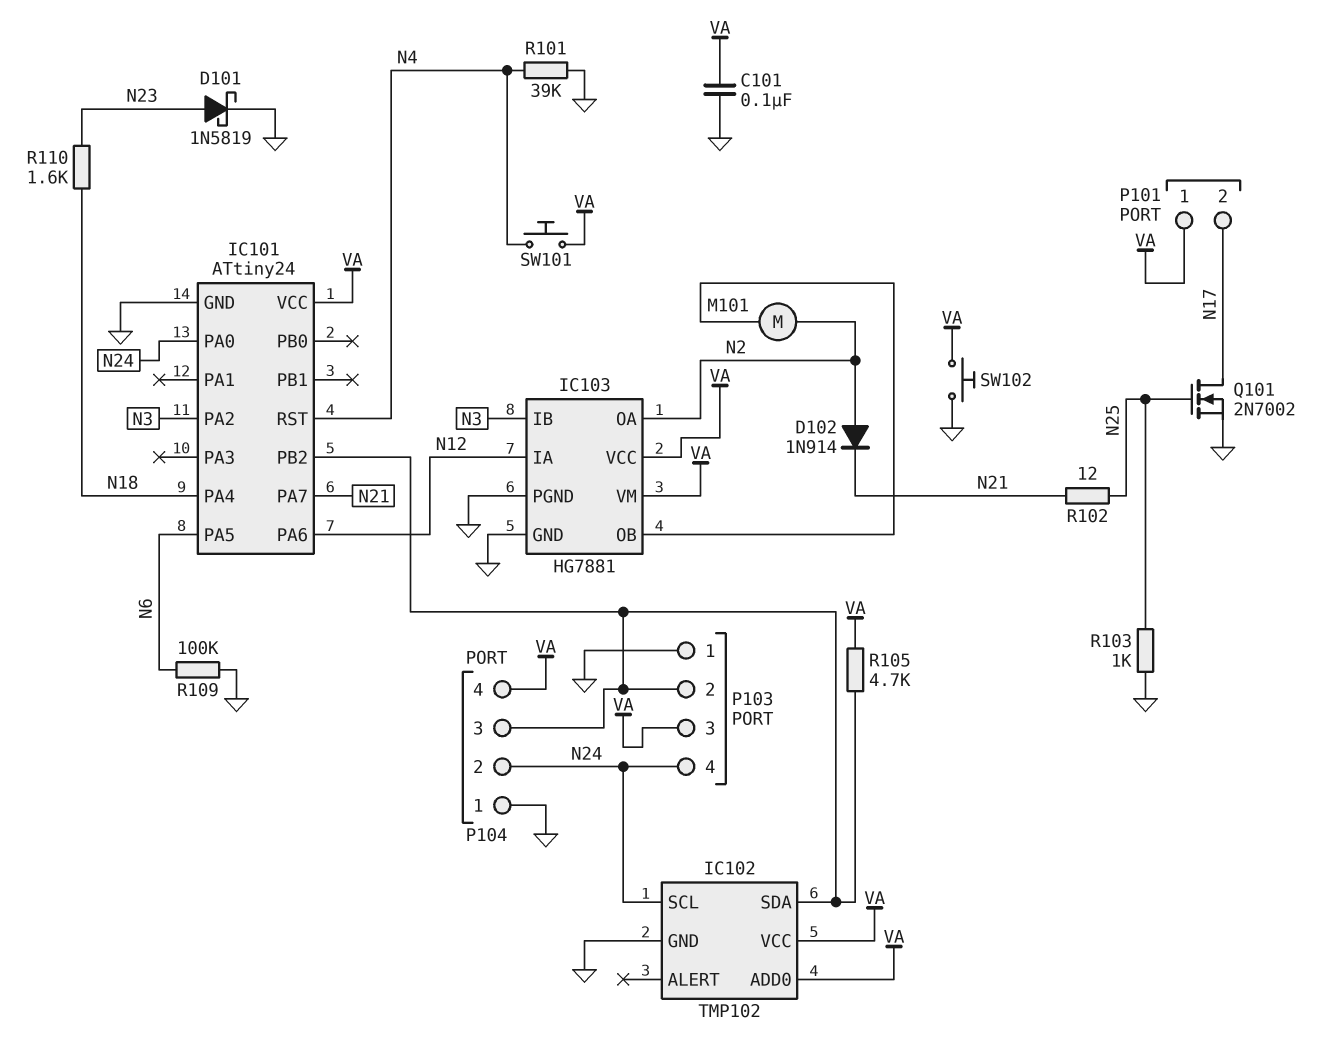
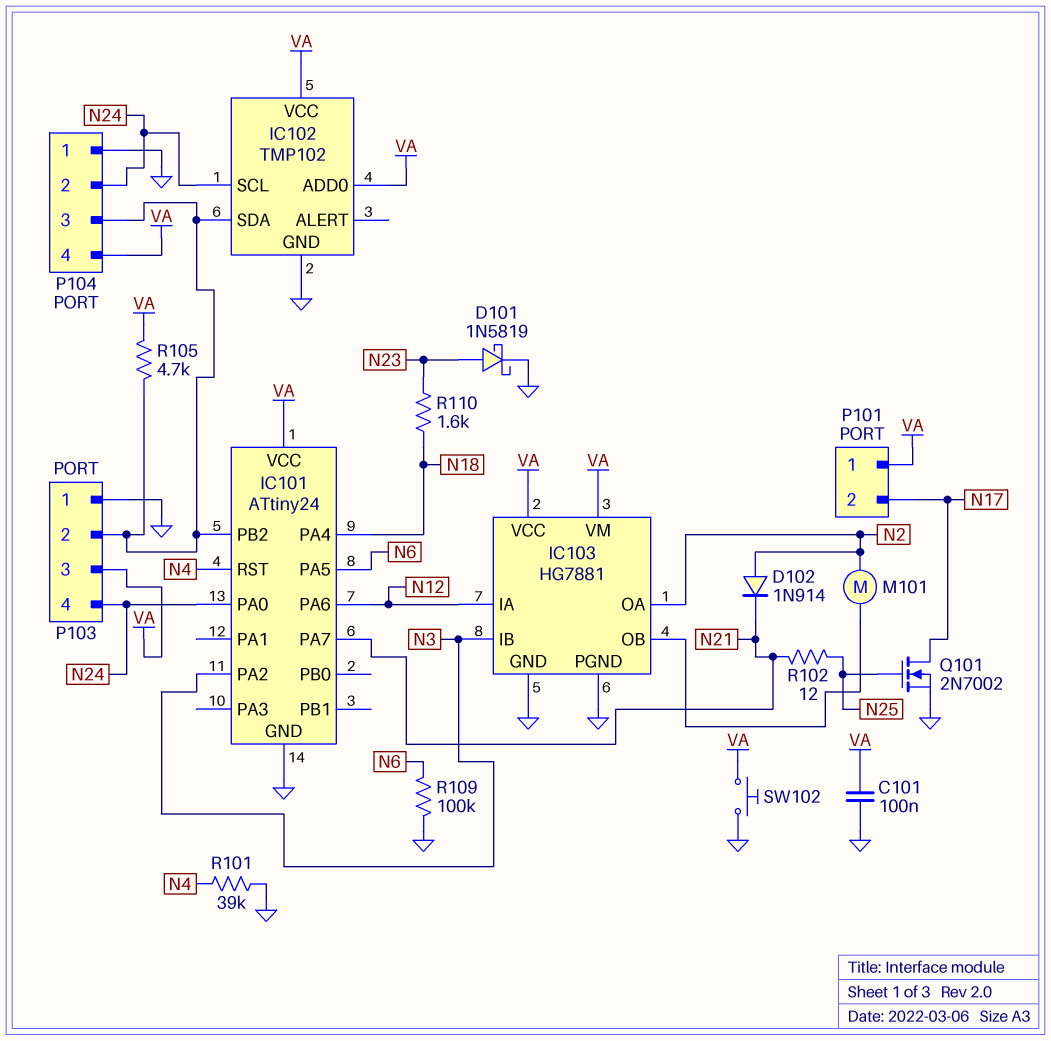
R103: 1k (GND, N25) -> none
SW101: button (N4, VA) -> none

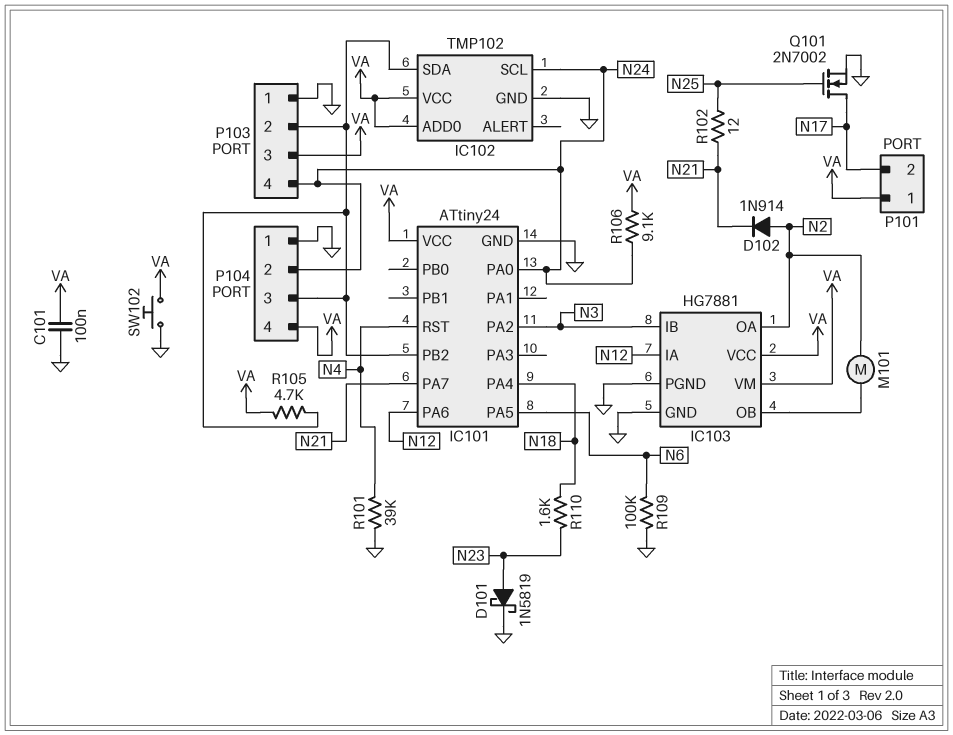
R106: none -> 9.1k (N24, VA)

